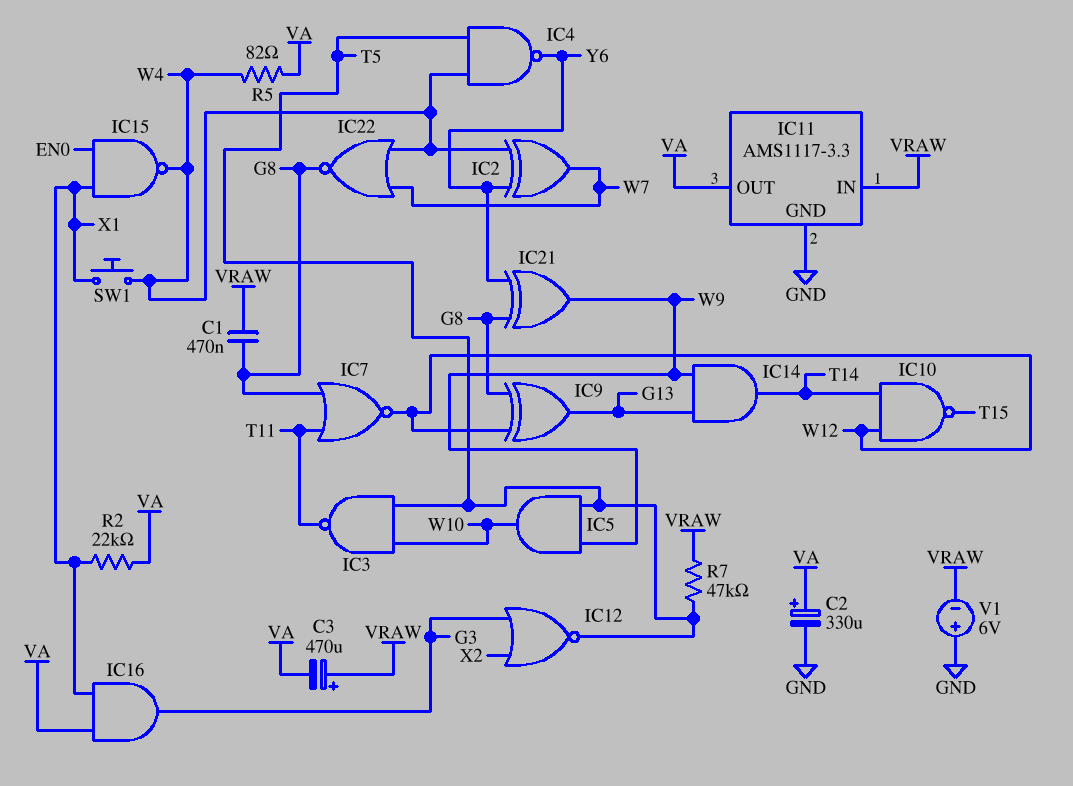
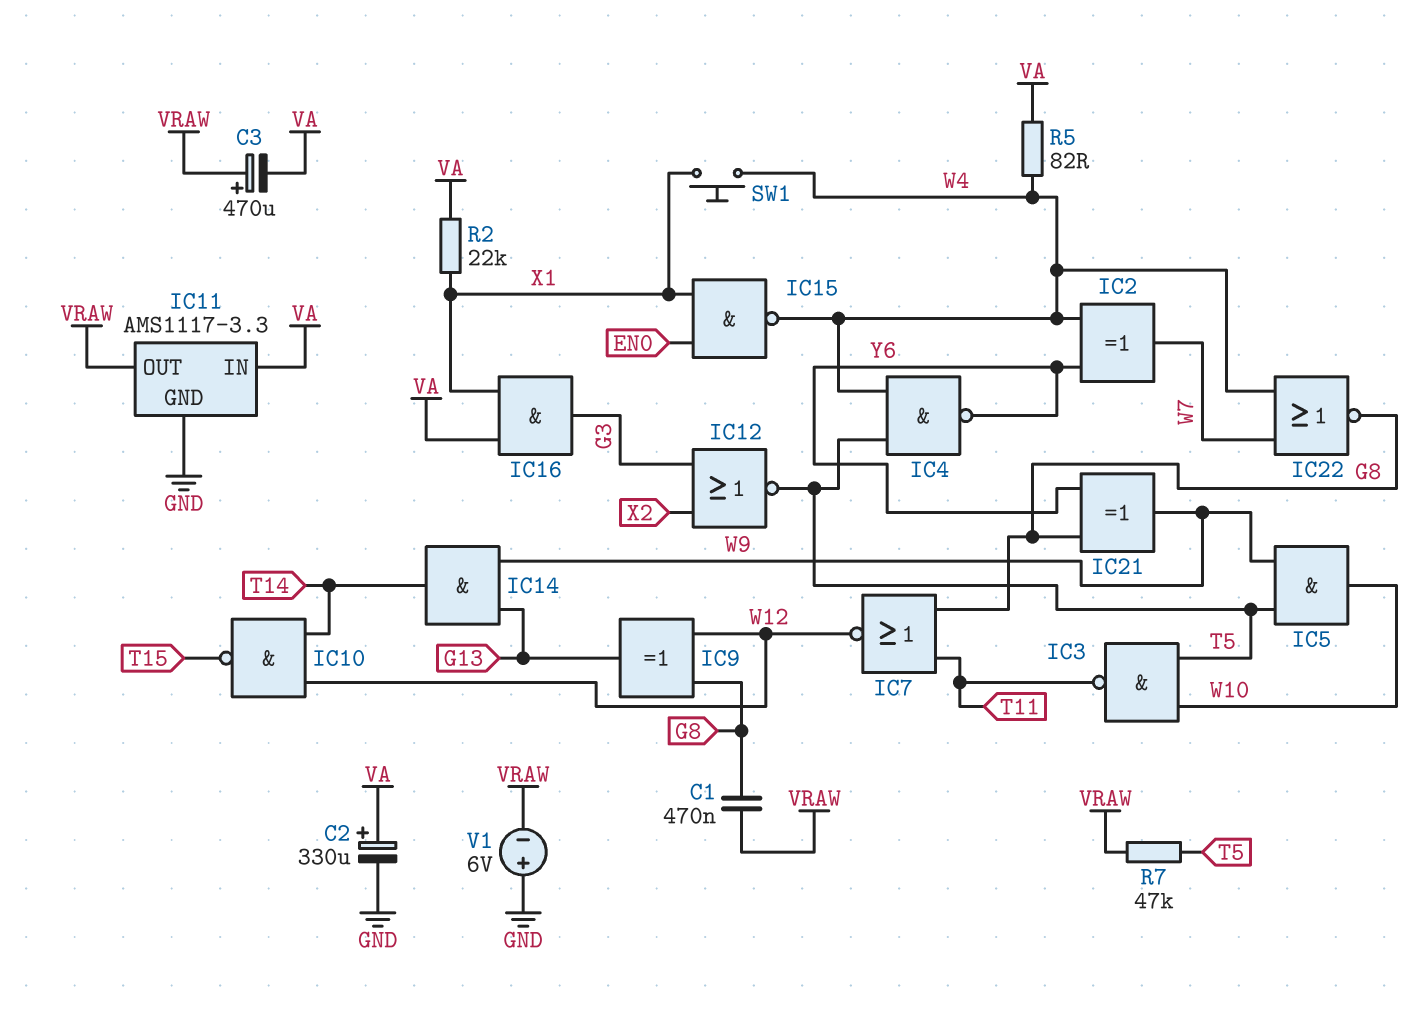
IC11 pin IN: VRAW -> VA
IC11 pin OUT: VA -> VRAW

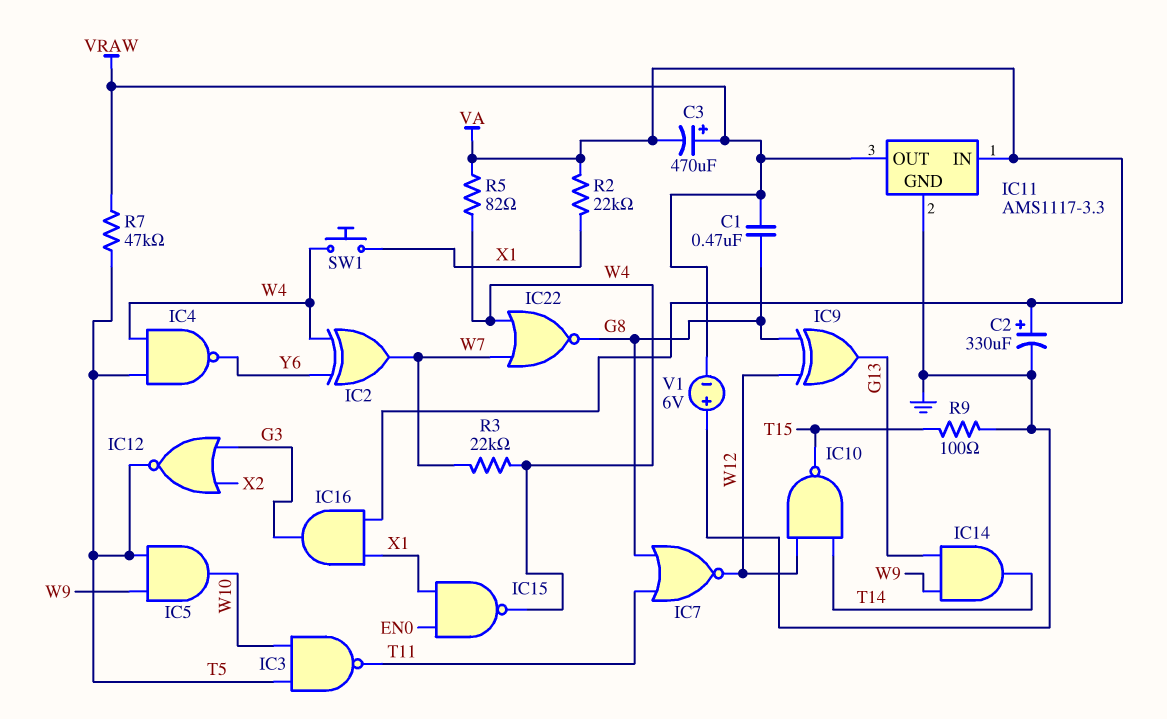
IC21: XOR (in G8, in Y6, out W9) -> none
R3: none -> 22k (W4, W7)
R9: none -> 100 (GND, T15)

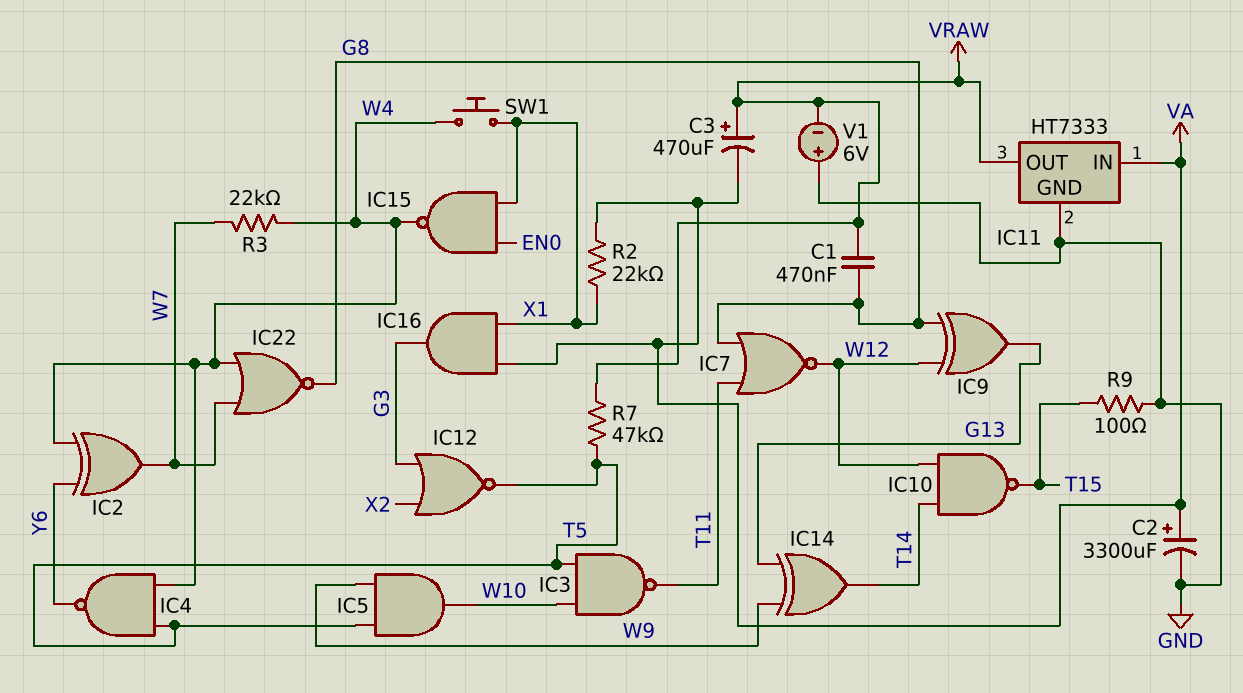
C2: 330uF (plus VA, minus GND) -> 3300uF (plus VA, minus GND)
IC11: AMS1117-3.3 -> HT7333
IC14: AND (in G13, in W9, out T14) -> XOR (in G13, in W9, out T14)
R5: 82 (VA, W4) -> none

